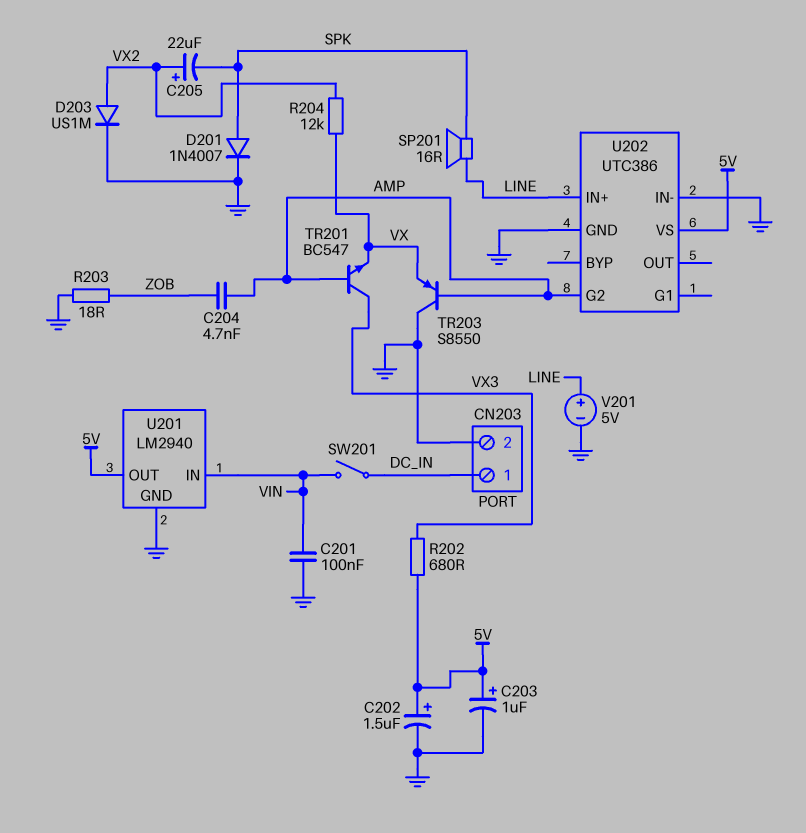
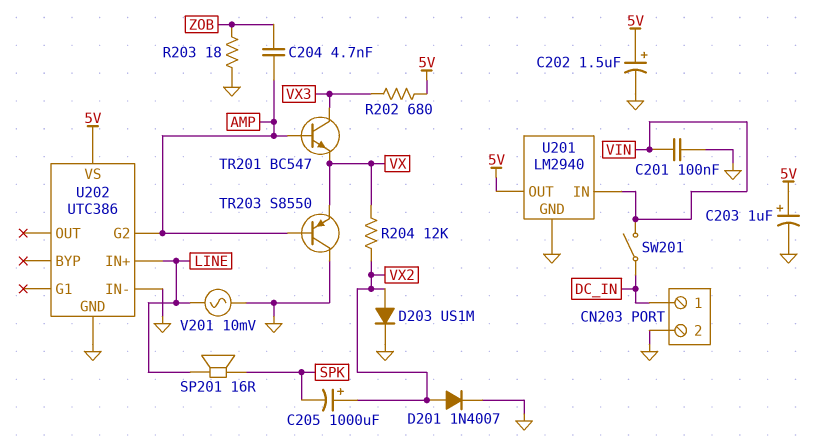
C205: 22uF (plus VX2, minus SPK) -> 1000uF (plus VX2, minus SPK)
D201: diode 1N4007 (A SPK, K GND) -> diode 1N4007 (A VX2, K GND)
V201: 5V (plus LINE, minus GND) -> AC 10mV (GND, LINE)

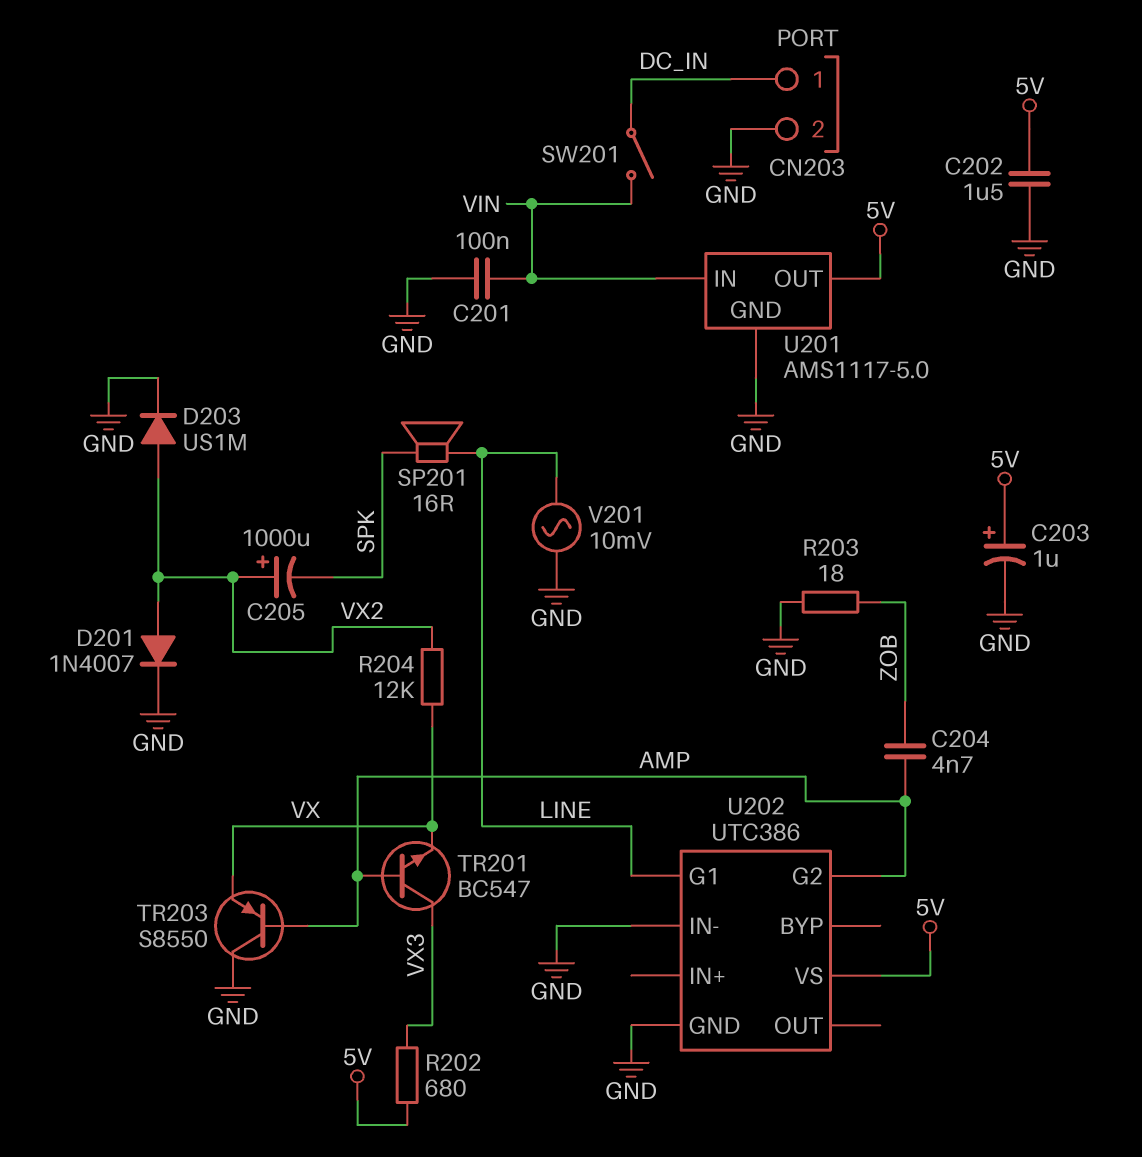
C202: 1.5uF (plus 5V, minus GND) -> 1.5uF (5V, GND)
U201: LM2940 -> AMS1117-5.0
U202 pin G1: none -> LINE
U202 pin IN+: LINE -> none

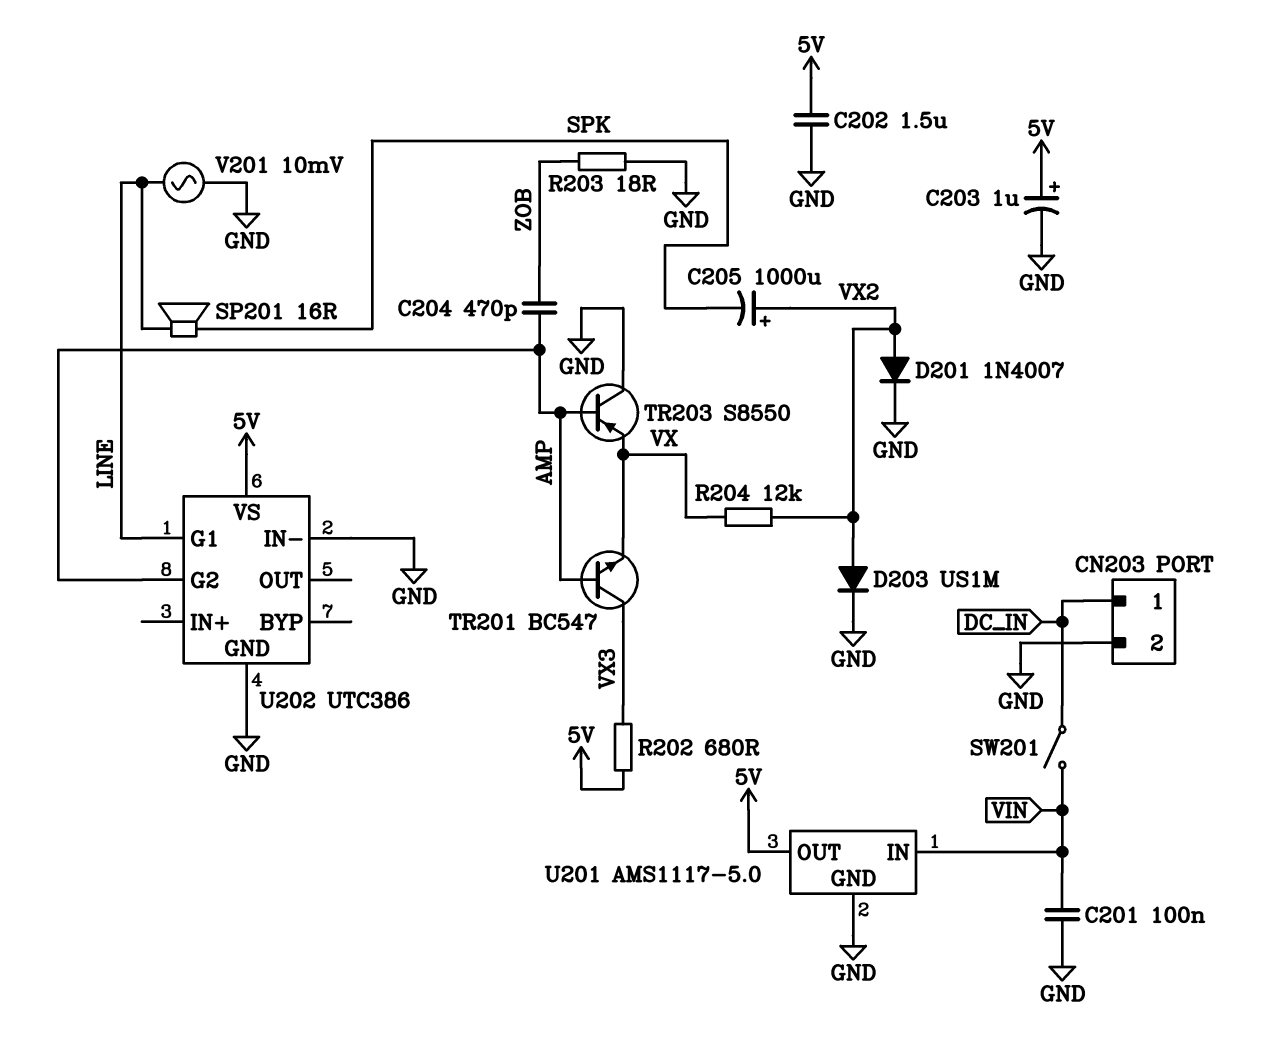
C204: 4.7nF (AMP, ZOB) -> 470pF (AMP, ZOB)

